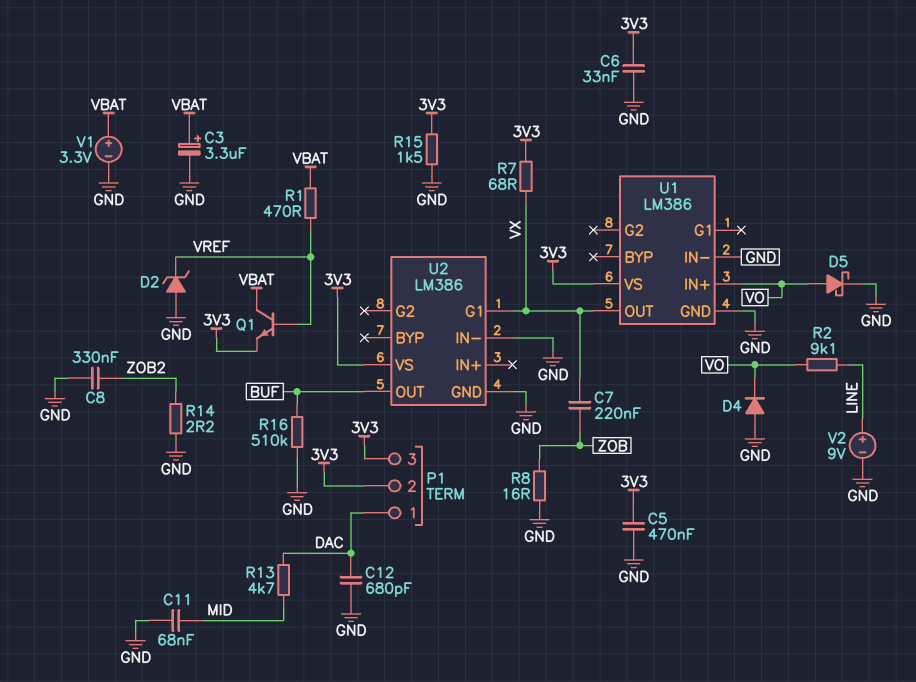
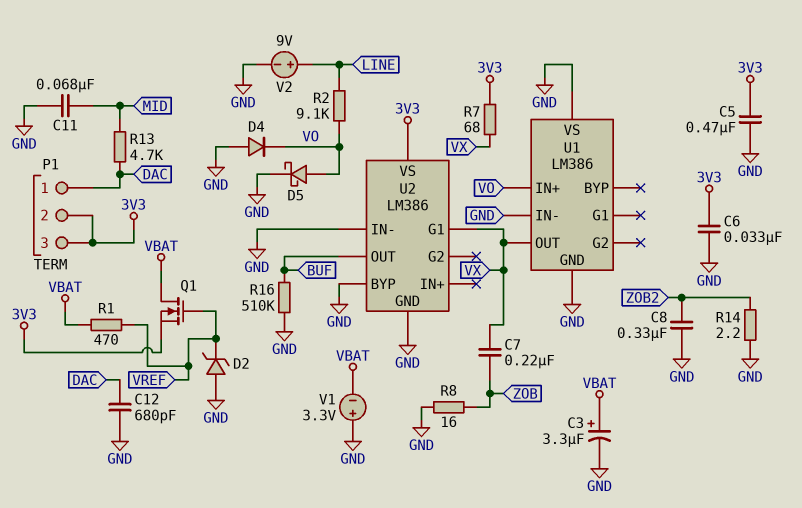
Q1: NPN (B VREF, C VBAT, E 3V3) -> NMOS (G VREF, D VBAT, S 3V3)
R15: 1.5k (3V3, GND) -> none
U1 pin VS: 3V3 -> GND
U2 pin BYP: none -> GND
V1: 3.3V (plus VBAT, minus GND) -> 3.3V (plus GND, minus VBAT)

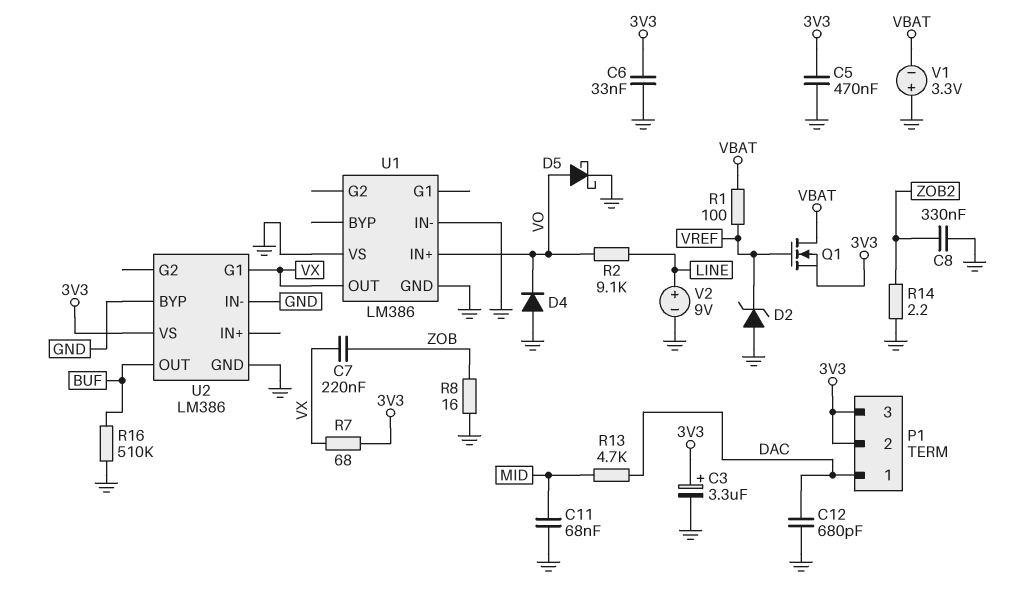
C3: 3.3uF (plus VBAT, minus GND) -> 3.3uF (plus 3V3, minus GND)
R1: 470 (VBAT, VREF) -> 100 (VBAT, VREF)

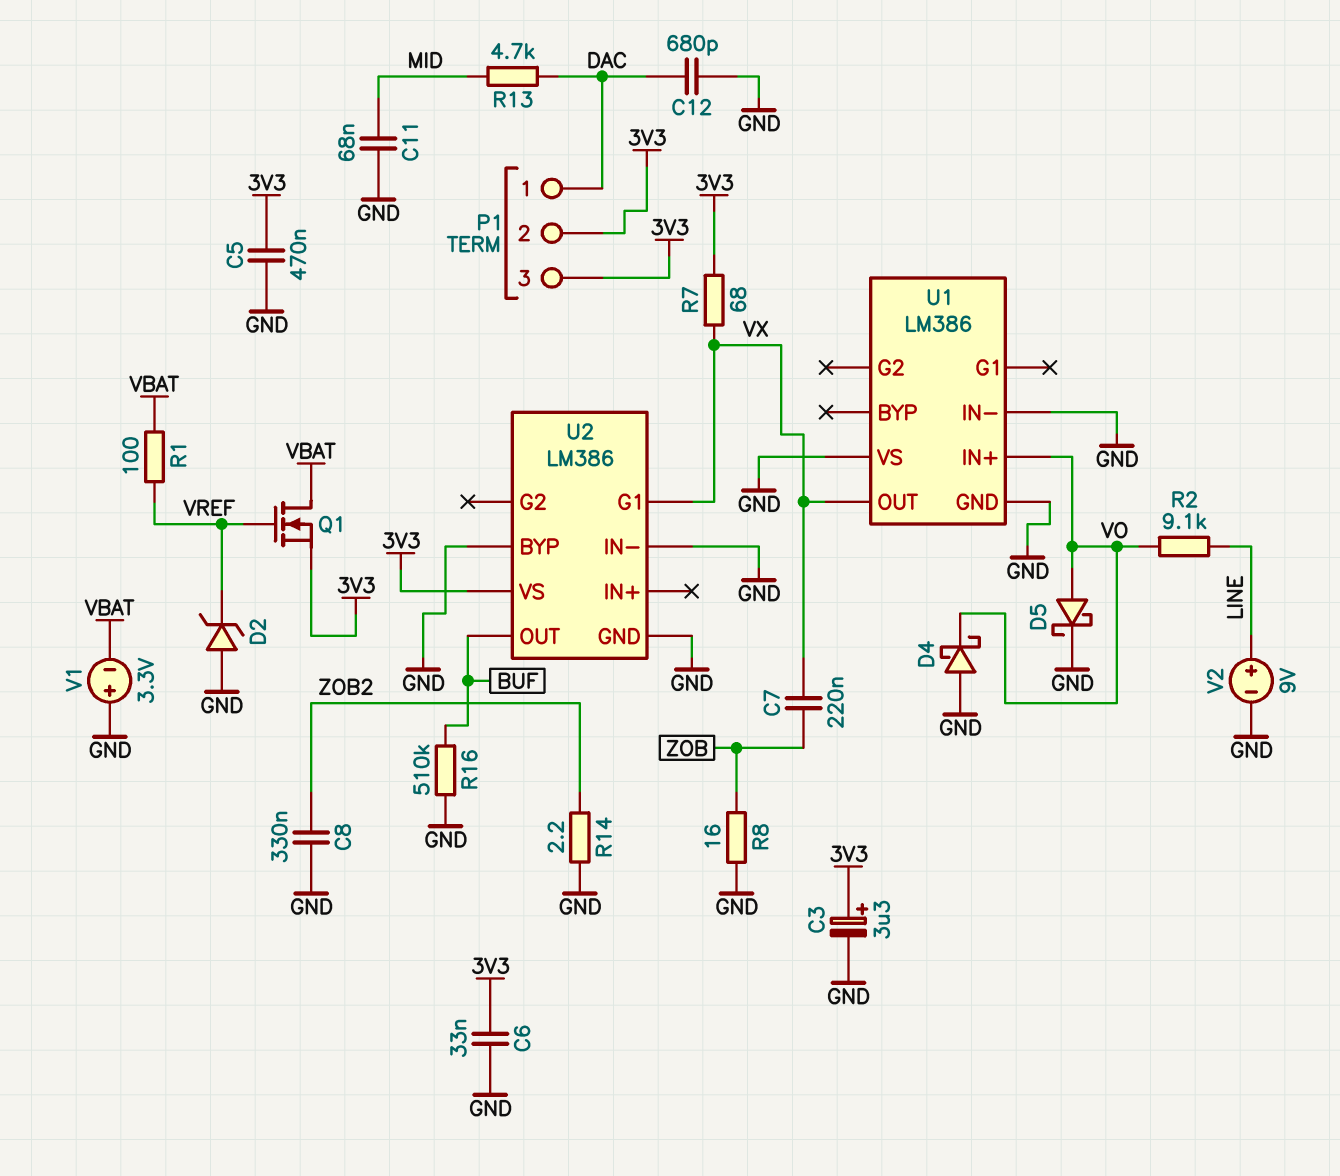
D4: diode (A GND, K VO) -> schottky (A GND, K VO)

